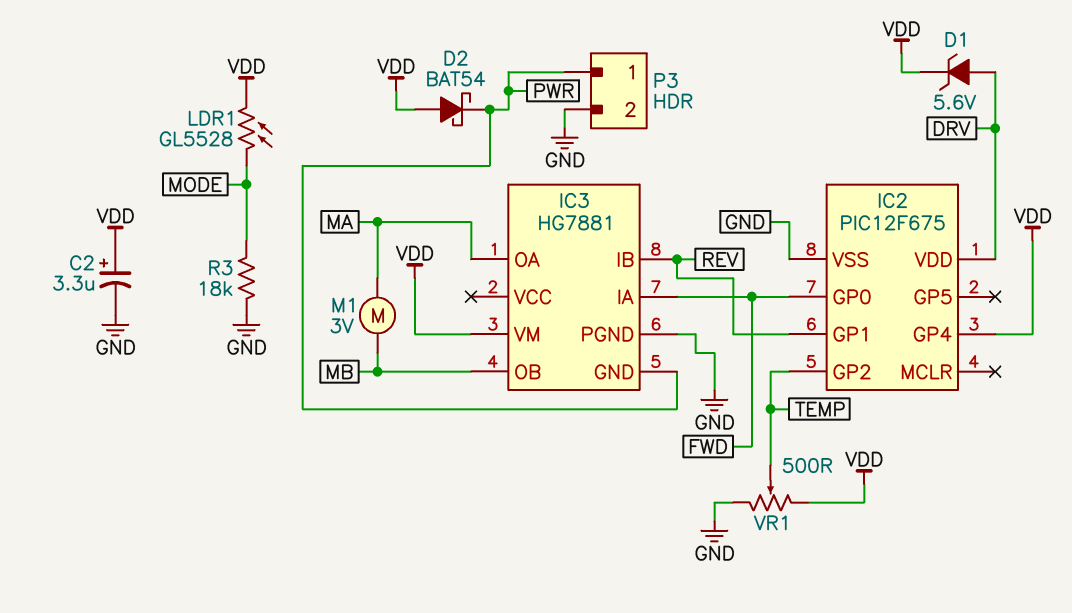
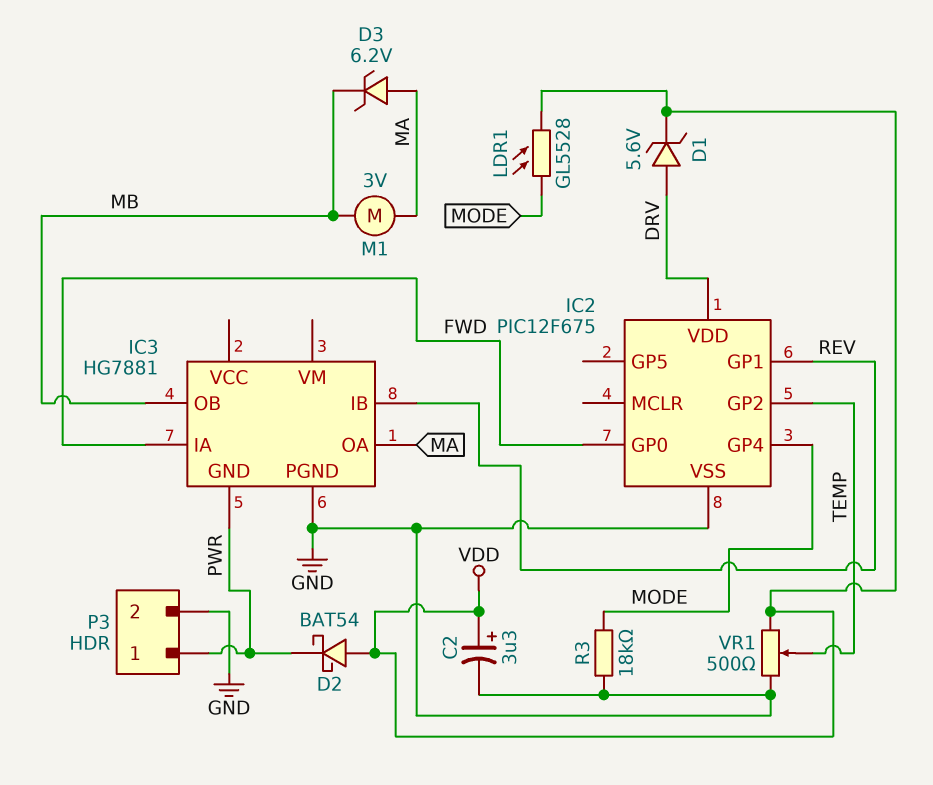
D3: none -> zener 6.2V (A MA, K MB)
IC2 pin GP4: VDD -> MODE
IC3 pin VM: VDD -> none

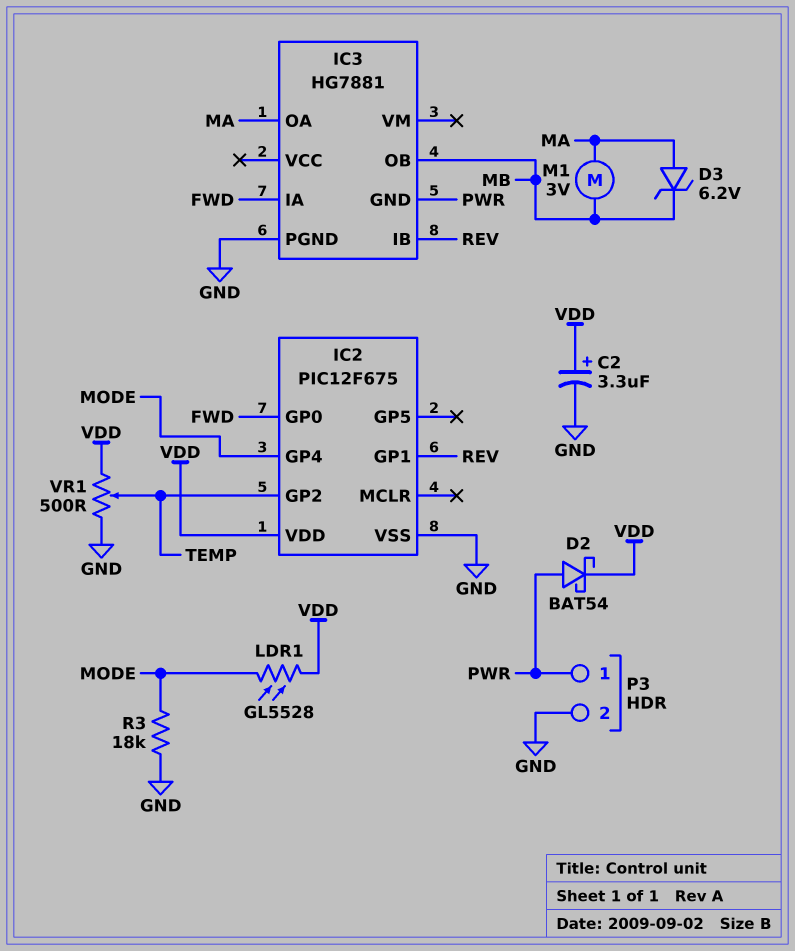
D1: zener 5.6V (A DRV, K VDD) -> none
D2: schottky BAT54 (A VDD, K PWR) -> schottky BAT54 (A PWR, K VDD)
IC2 pin VDD: DRV -> VDD

